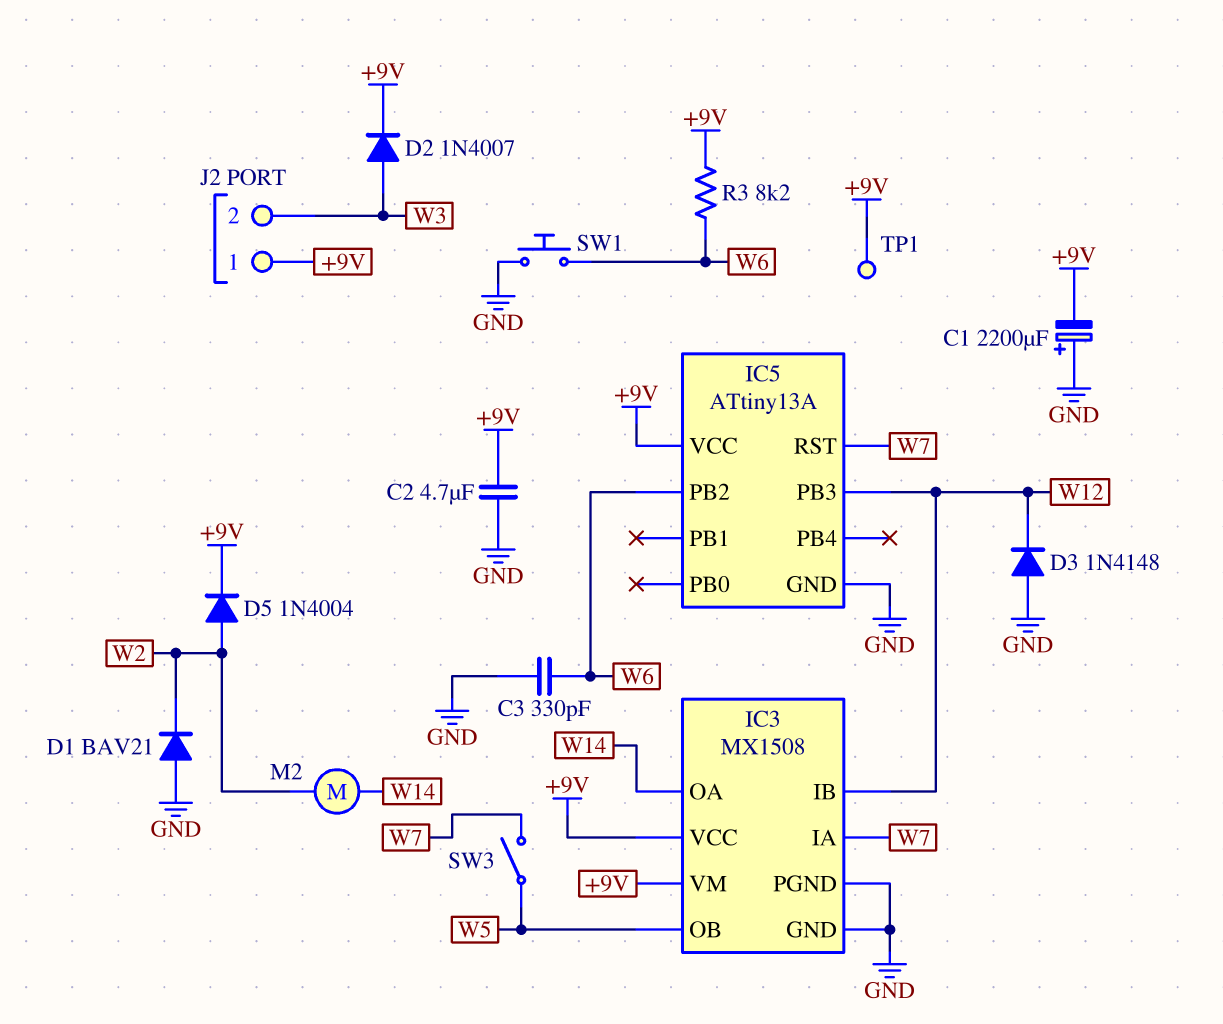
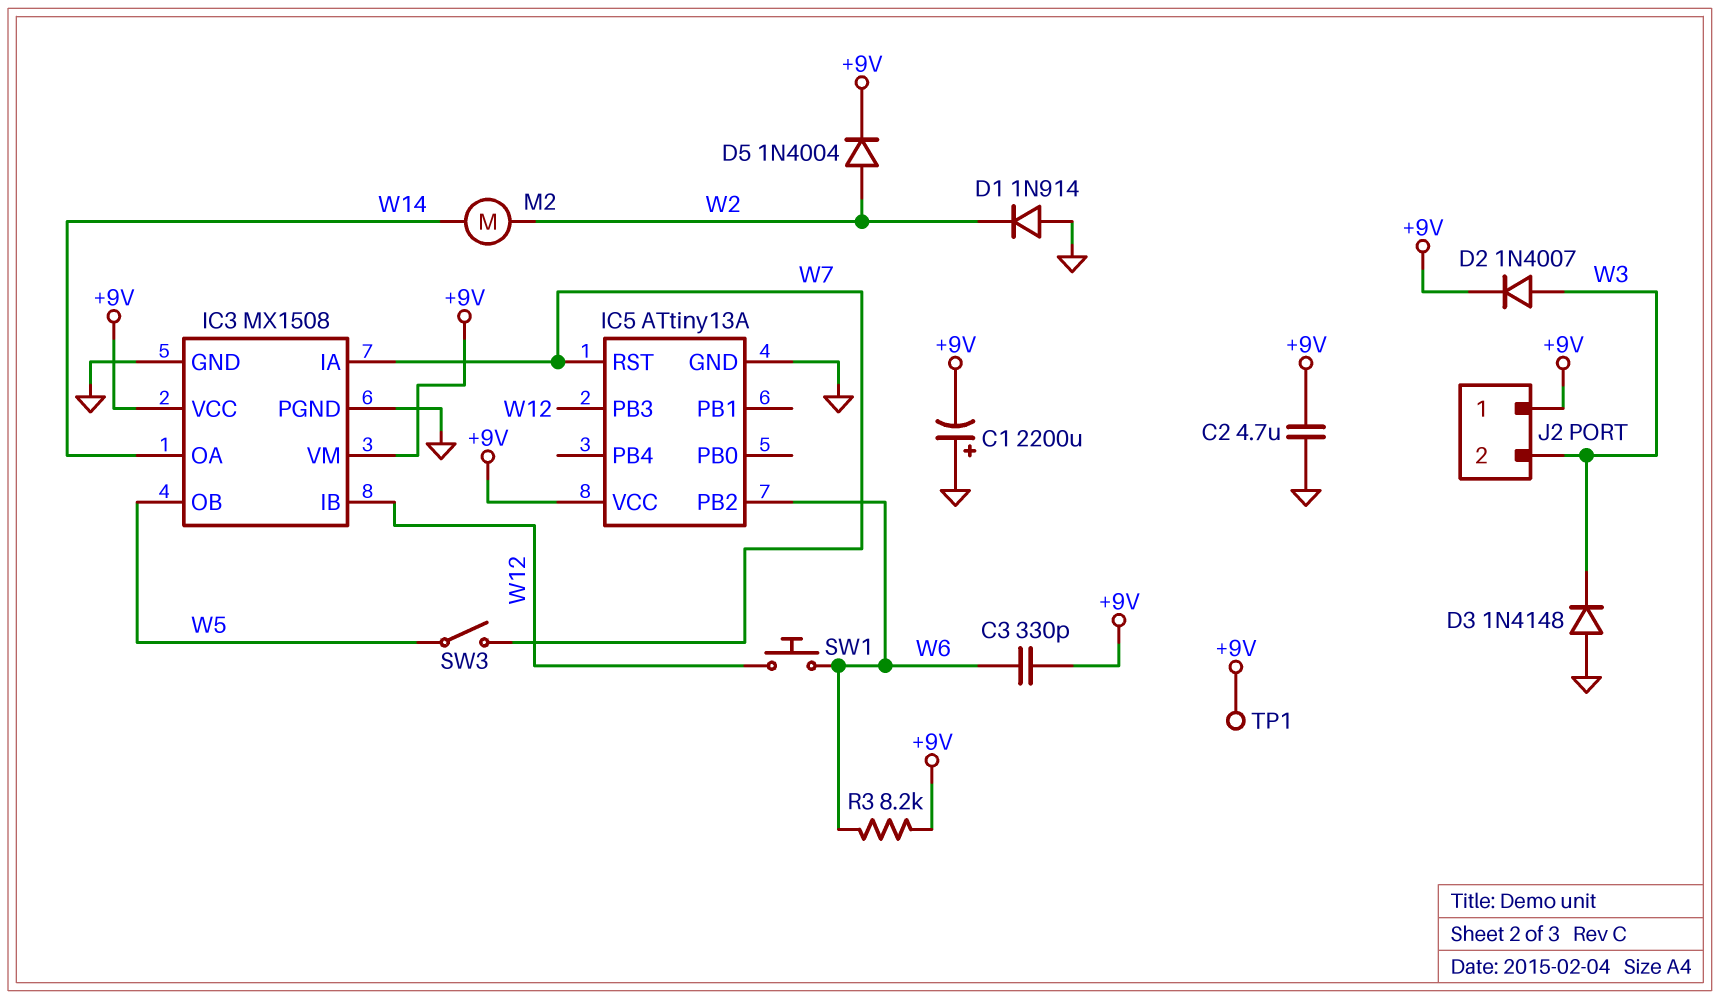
C3: 330pF (GND, W6) -> 330pF (+9V, W6)
D1: diode BAV21 (A GND, K W2) -> diode 1N914 (A GND, K W2)
D3: diode 1N4148 (A GND, K W12) -> diode 1N4148 (A GND, K W3)
SW1: button (GND, W6) -> button (W6, W12)

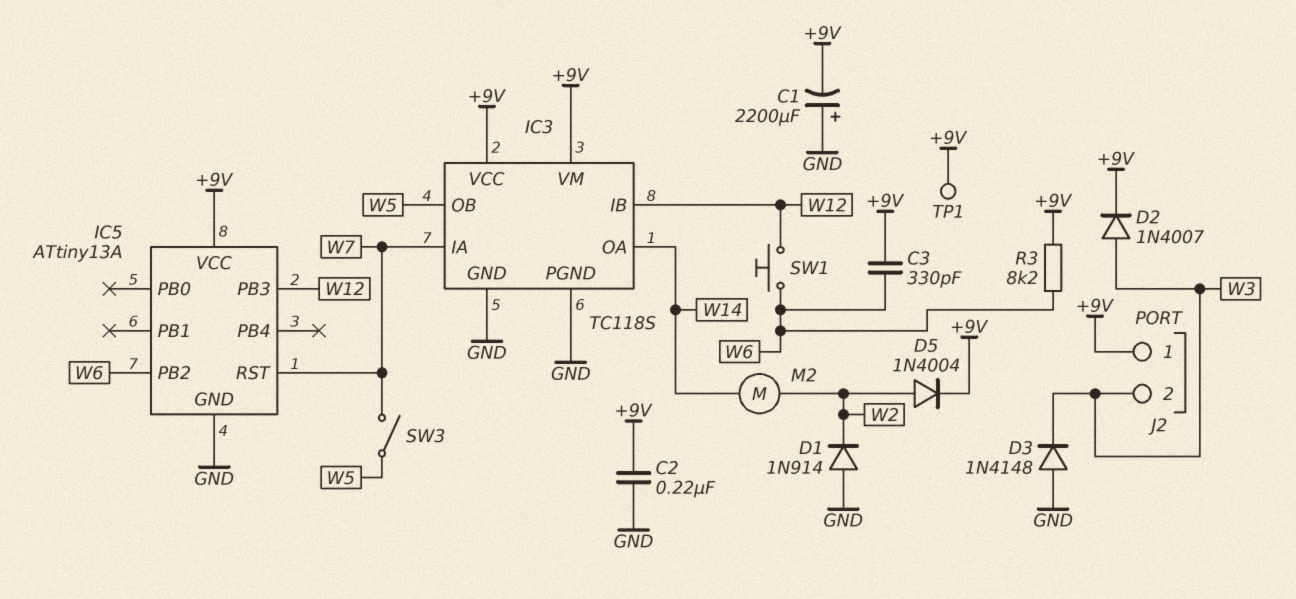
C2: 4.7uF (+9V, GND) -> 220nF (+9V, GND)
IC3: MX1508 -> TC118S

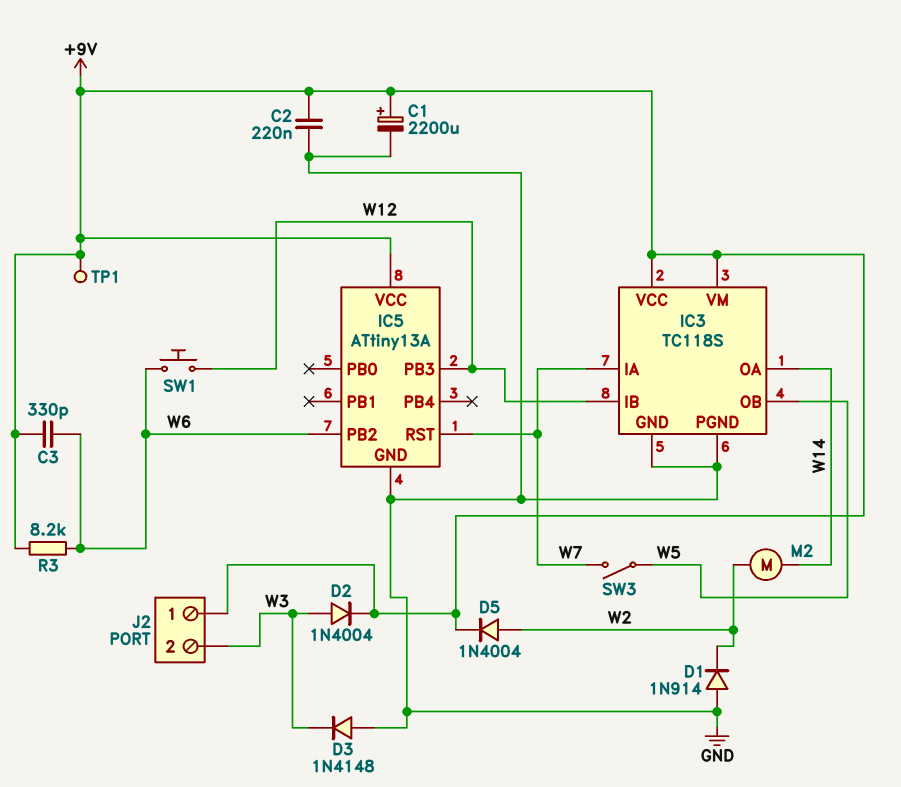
C1: 2200uF (plus GND, minus +9V) -> 2200uF (plus +9V, minus GND)
D2: diode 1N4007 (A W3, K +9V) -> diode 1N4004 (A W3, K +9V)

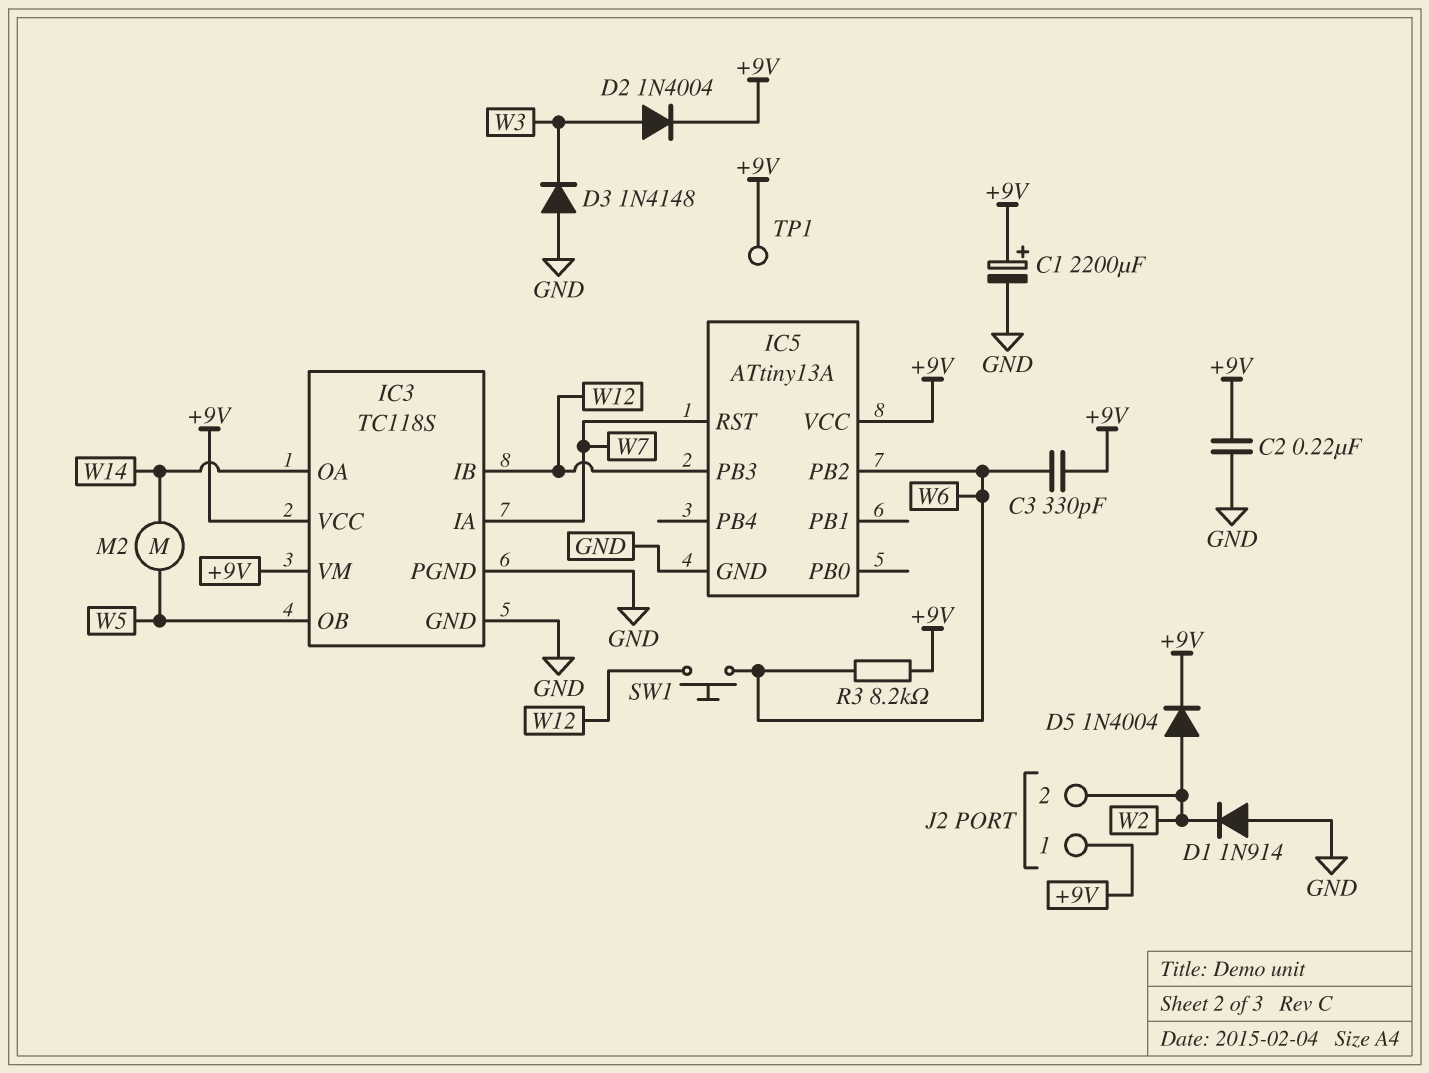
J2 pin 2: W3 -> W2
M2: motor (W2, W14) -> motor (W5, W14)
SW3: switch (W5, W7) -> none

